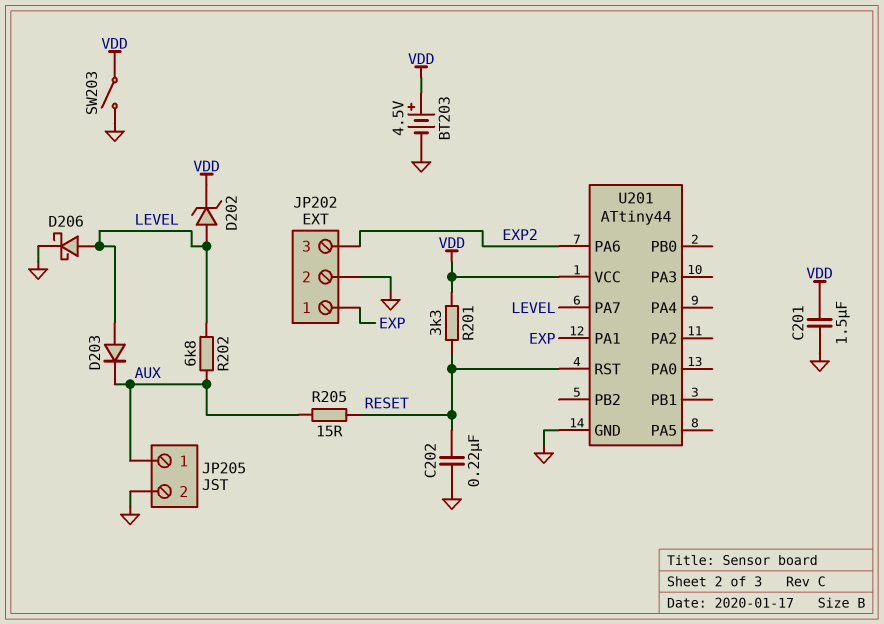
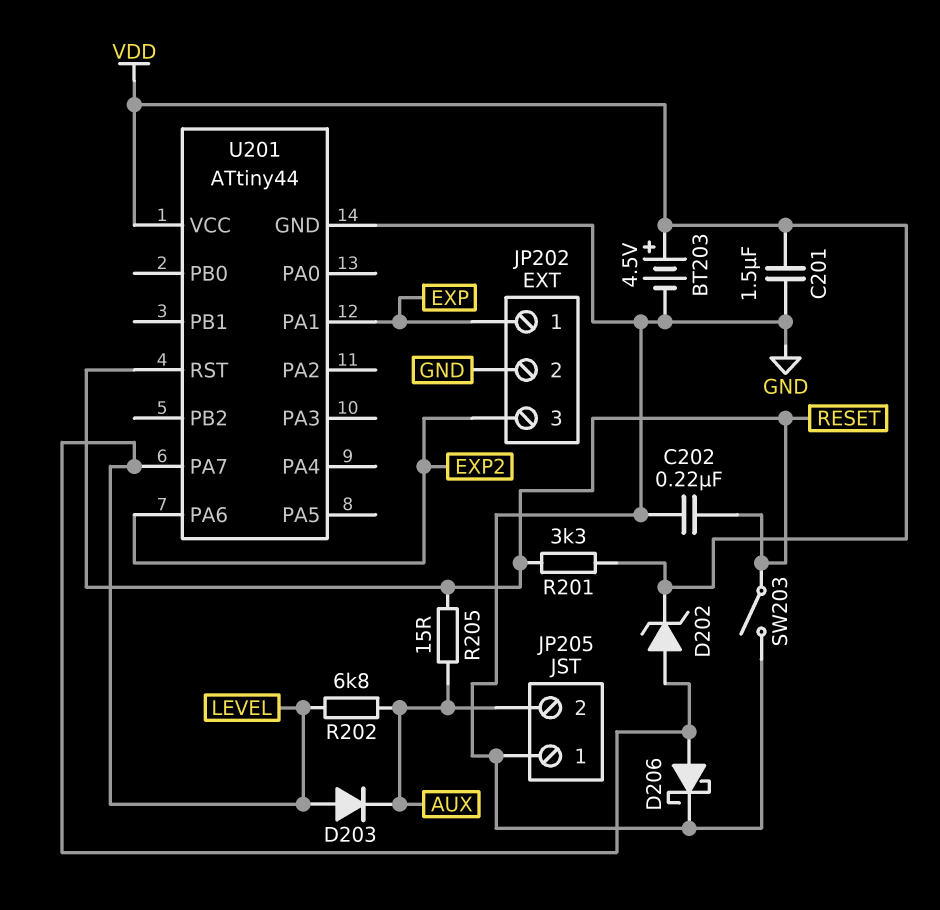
JP205 pin 1: AUX -> GND
JP205 pin 2: GND -> AUX
SW203: switch (GND, VDD) -> switch (GND, RESET)

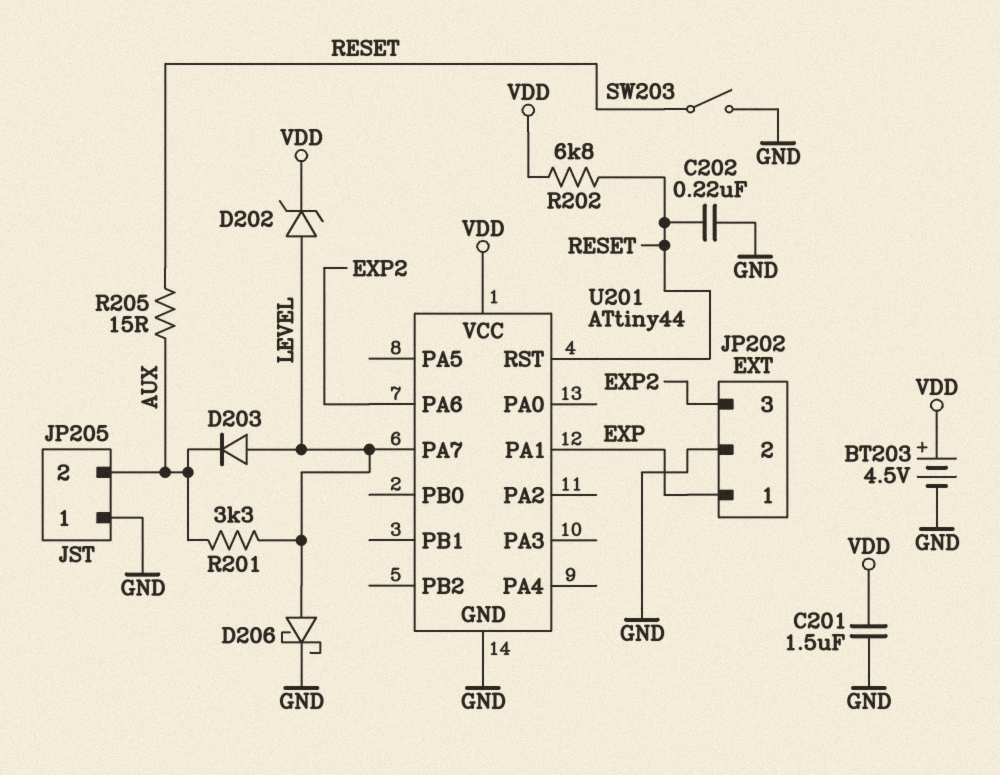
R201: 3.3k (RESET, VDD) -> 3.3k (AUX, LEVEL)
R202: 6.8k (AUX, LEVEL) -> 6.8k (RESET, VDD)

